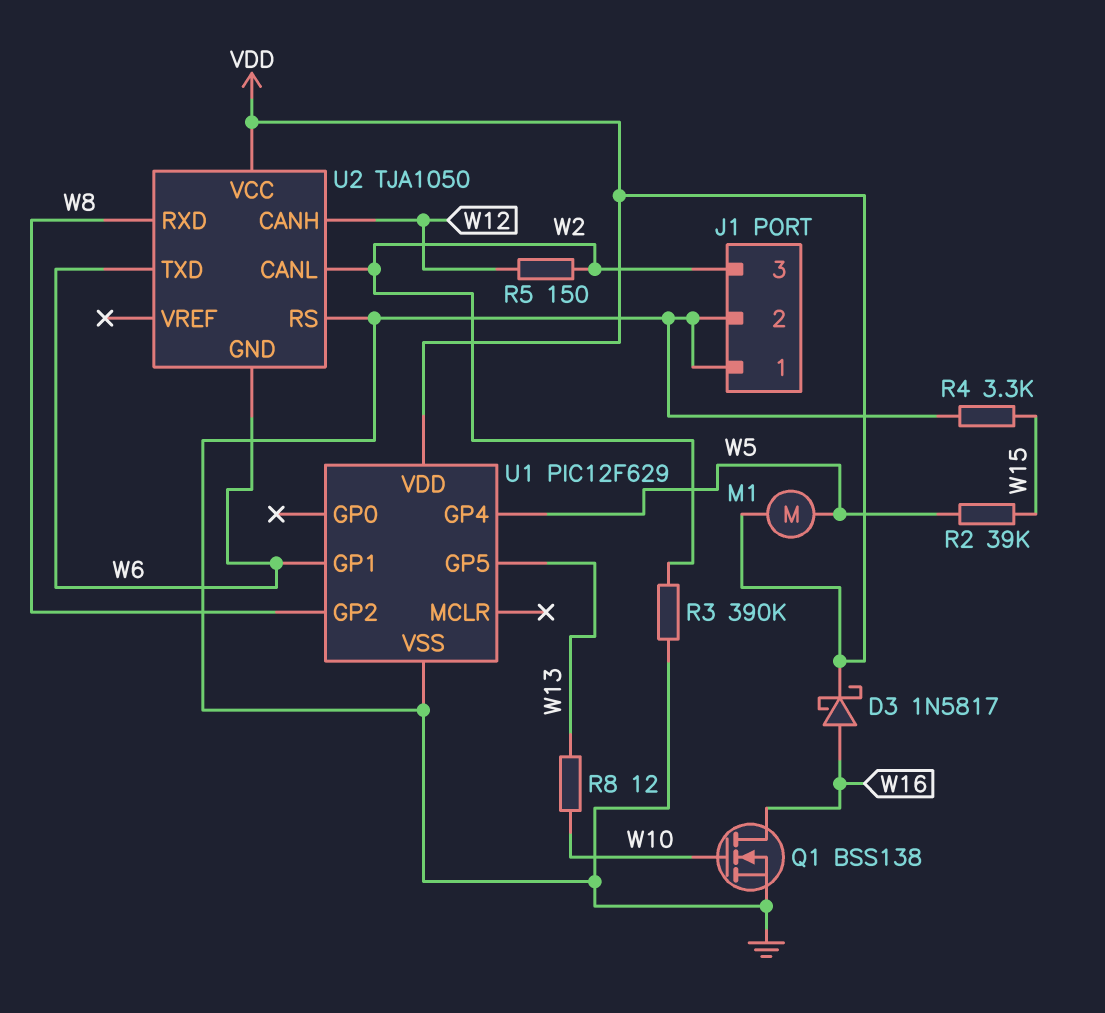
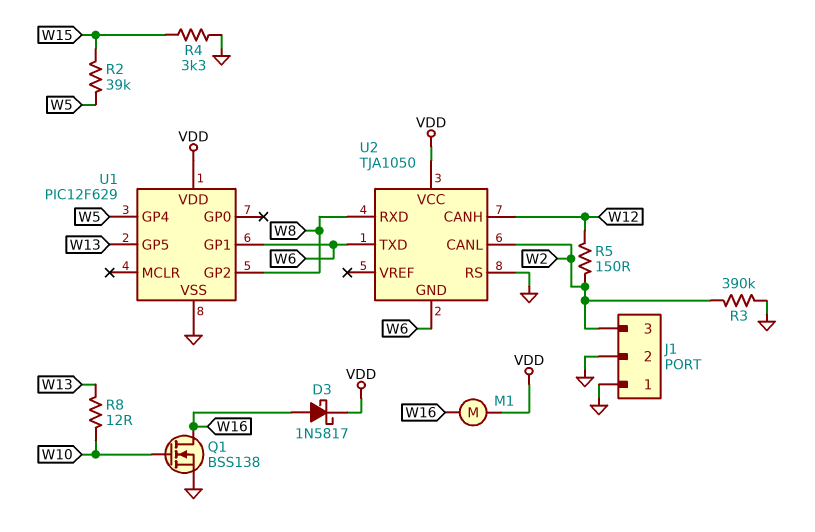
M1: motor (VDD, W5) -> motor (VDD, W16)

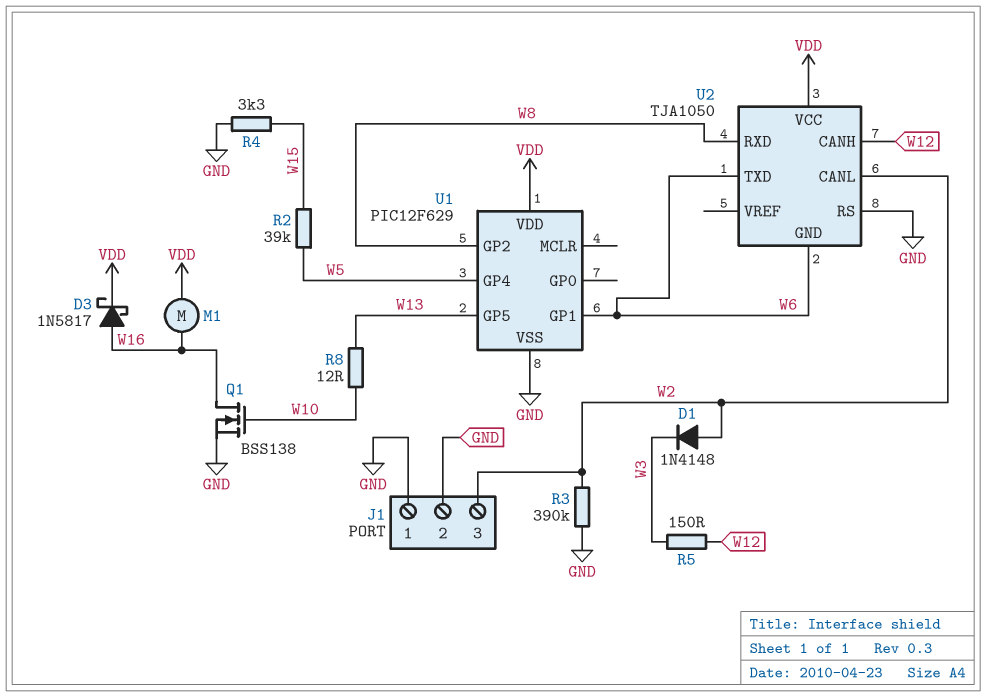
D1: none -> diode 1N4148 (A W2, K W3)
R5: 150 (W2, W12) -> 150 (W3, W12)

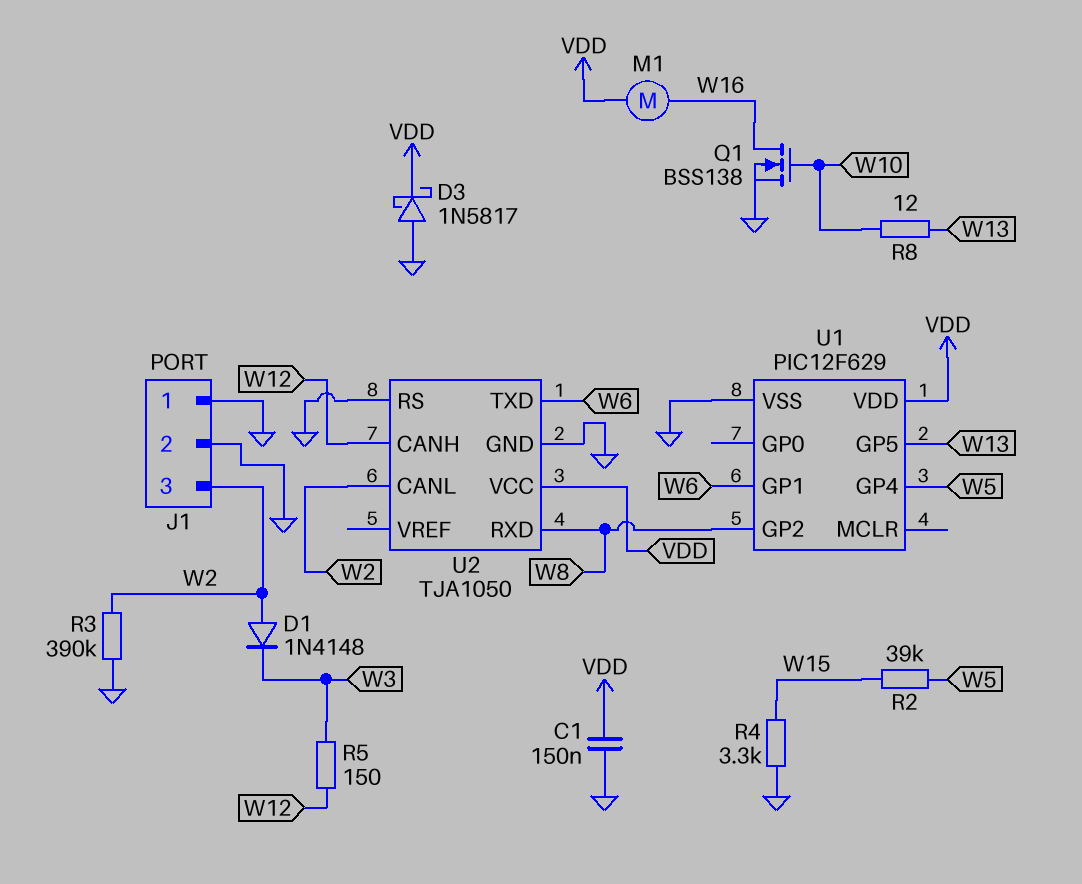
C1: none -> 150nF (GND, VDD)
D3: schottky 1N5817 (A W16, K VDD) -> schottky 1N5817 (A GND, K VDD)
U2 pin GND: W6 -> GND

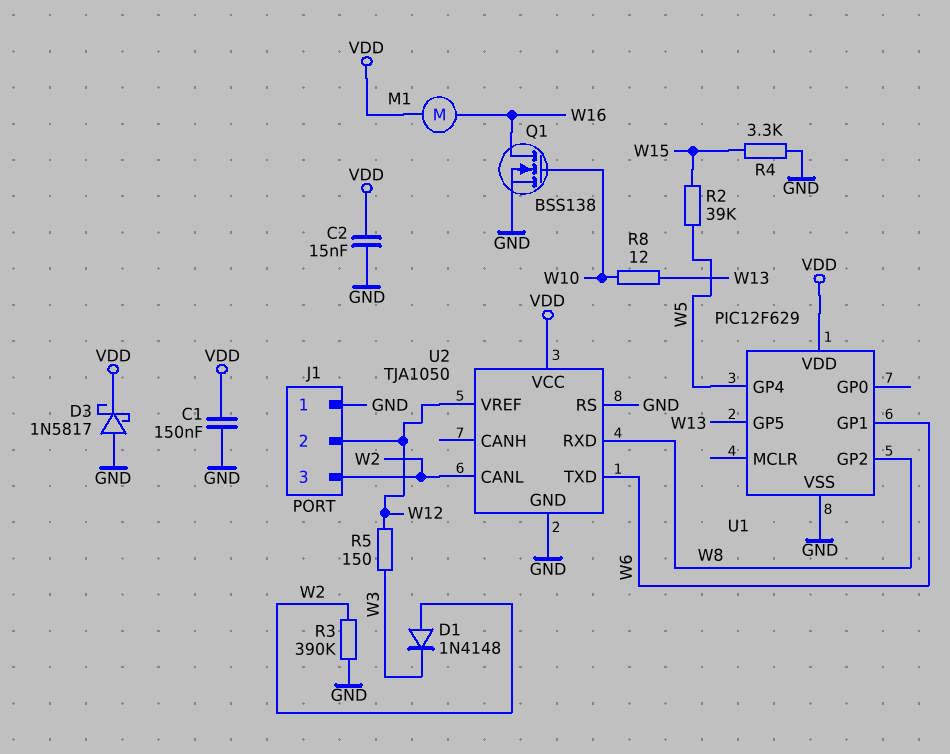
C2: none -> 15nF (GND, VDD)
J1 pin 2: GND -> W12
U2 pin CANH: W12 -> none
U2 pin VREF: none -> W12

